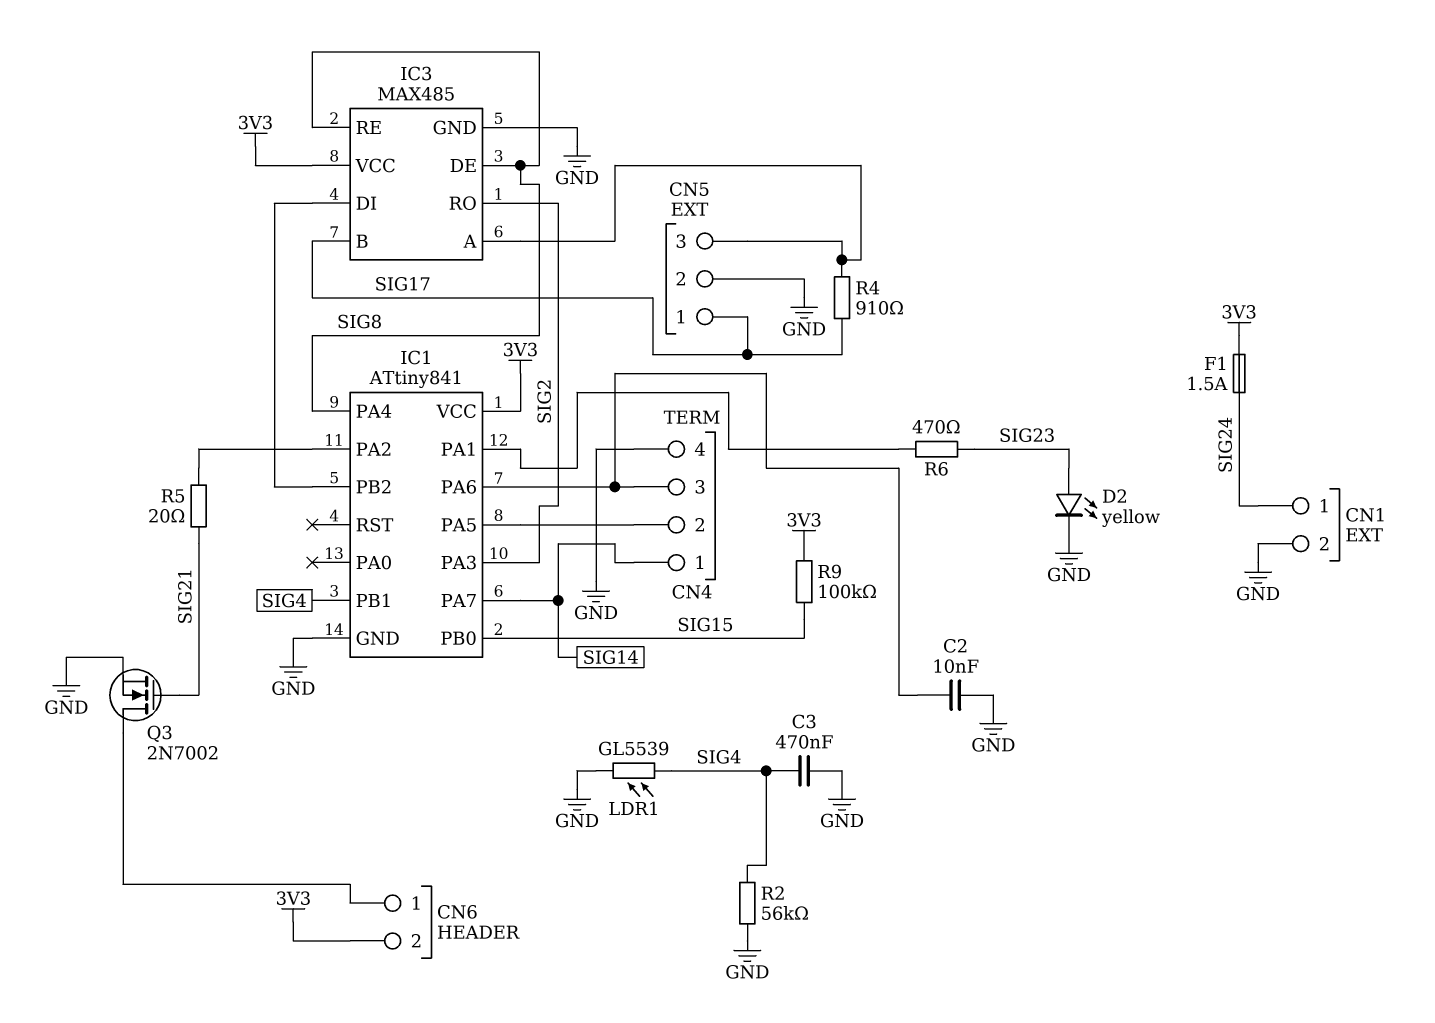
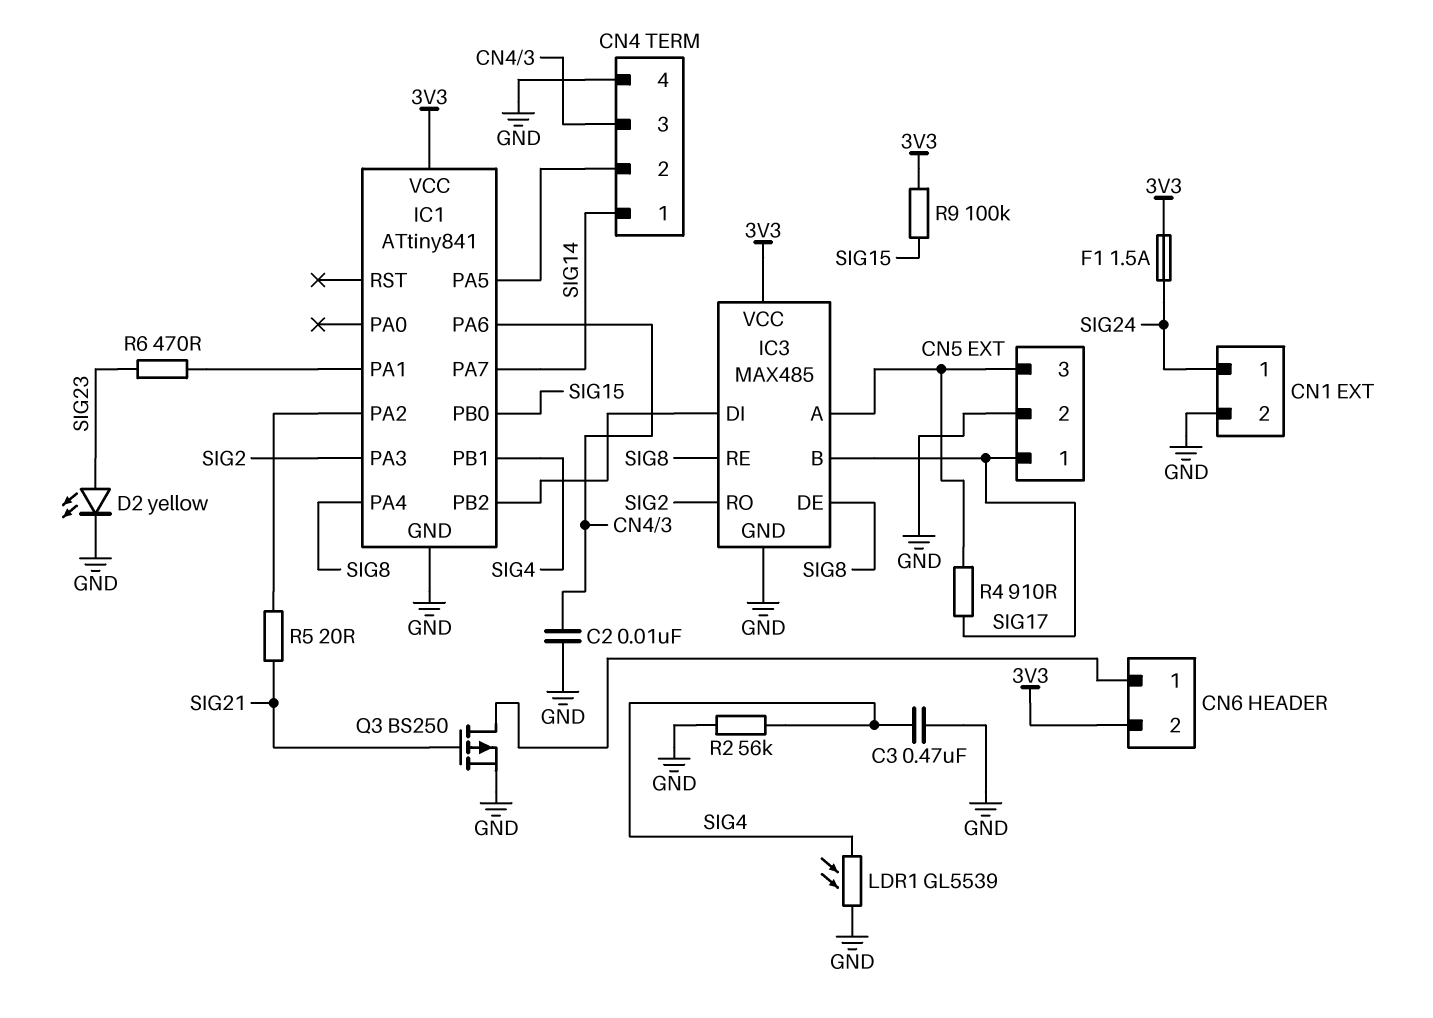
Q3: NMOS 2N7002 (G SIG21, D CN6/1, S GND) -> PMOS BS250 (G SIG21, D CN6/1, S GND)

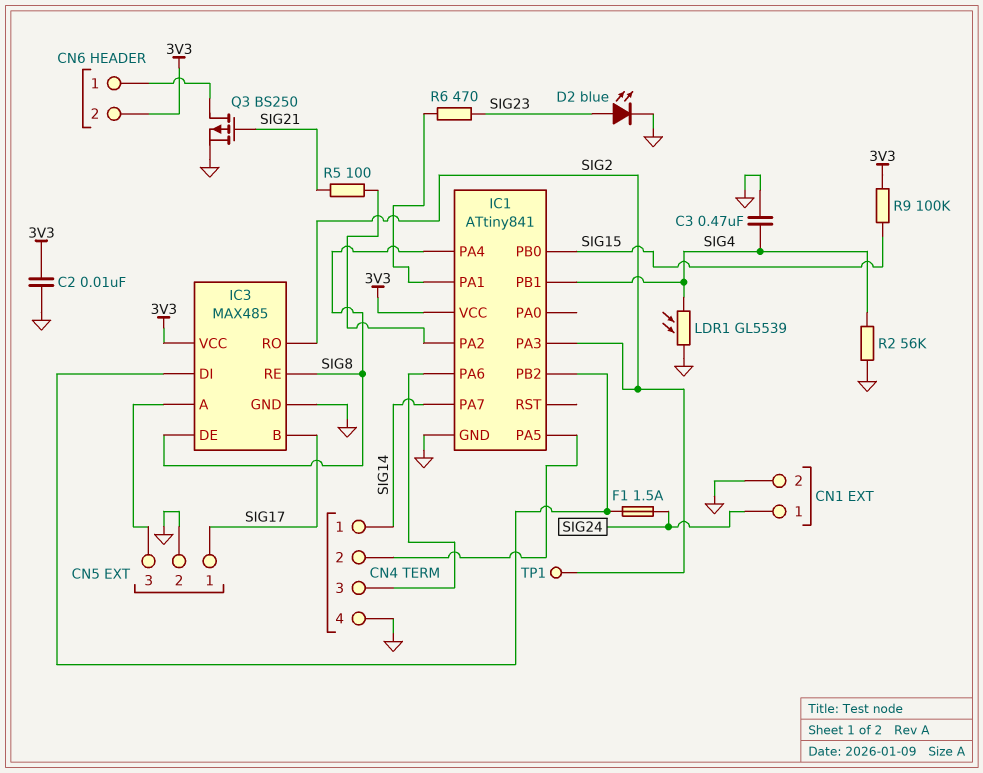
C2: 10nF (CN4/3, GND) -> 10nF (3V3, GND)
D2: LED yellow (A SIG23, K GND) -> LED blue (A SIG23, K GND)
F1: 1.5A (3V3, SIG24) -> 1.5A (IC1/PB2, SIG24)
R4: 910 (CN5/3, SIG17) -> none
R5: 20 (IC1/PA2, SIG21) -> 100 (IC1/PA2, SIG21)
TP1: none -> test point (SIG2)

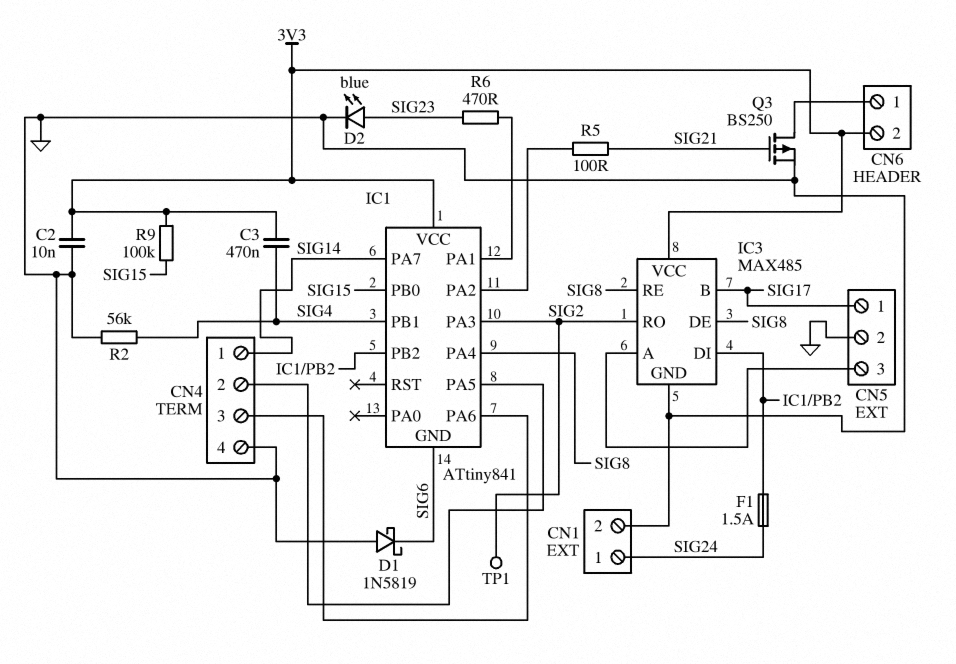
C3: 470nF (GND, SIG4) -> 470nF (3V3, SIG4)
D1: none -> schottky 1N5819 (A GND, K SIG6)
IC1 pin GND: GND -> SIG6
LDR1: GL5539 (GND, SIG4) -> none

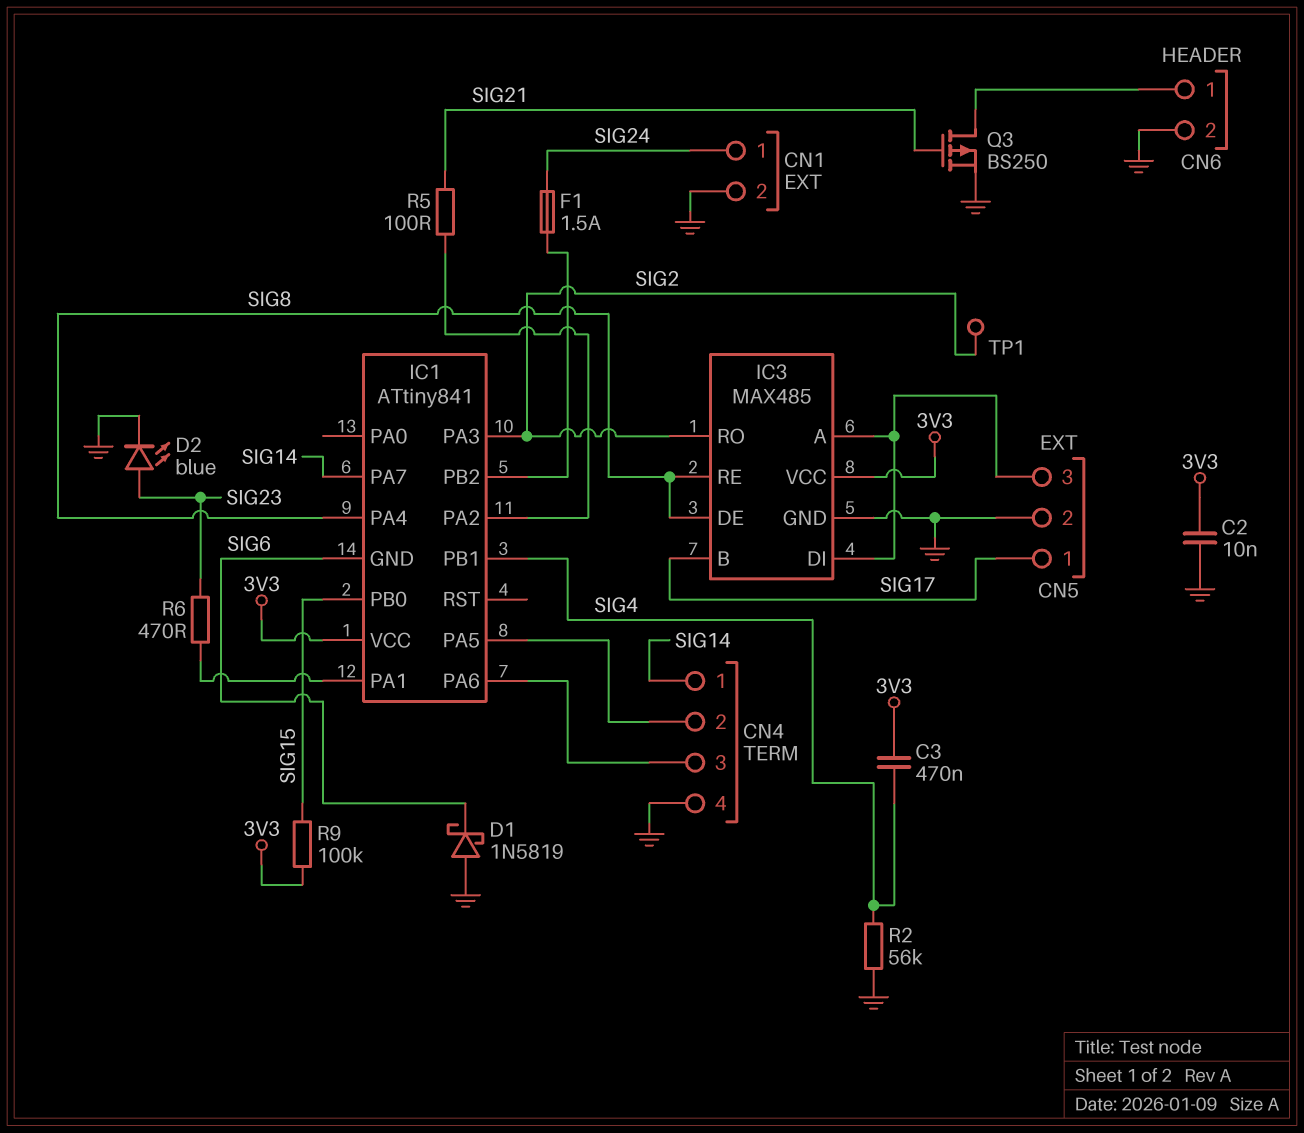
CN6 pin 2: 3V3 -> GND
IC3 pin DI: IC1/PB2 -> CN5/3

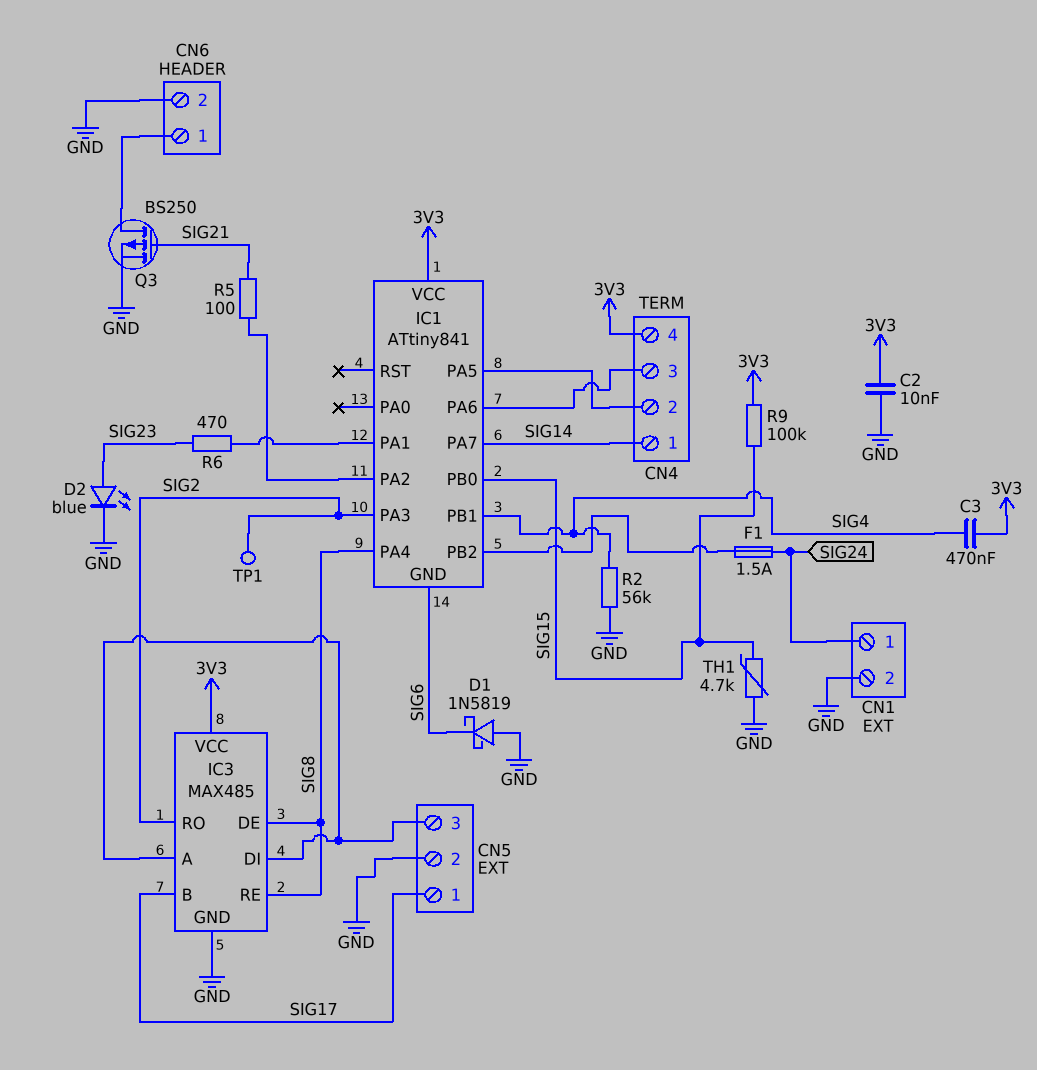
CN4 pin 4: GND -> 3V3
TH1: none -> 4.7k (GND, SIG15)

